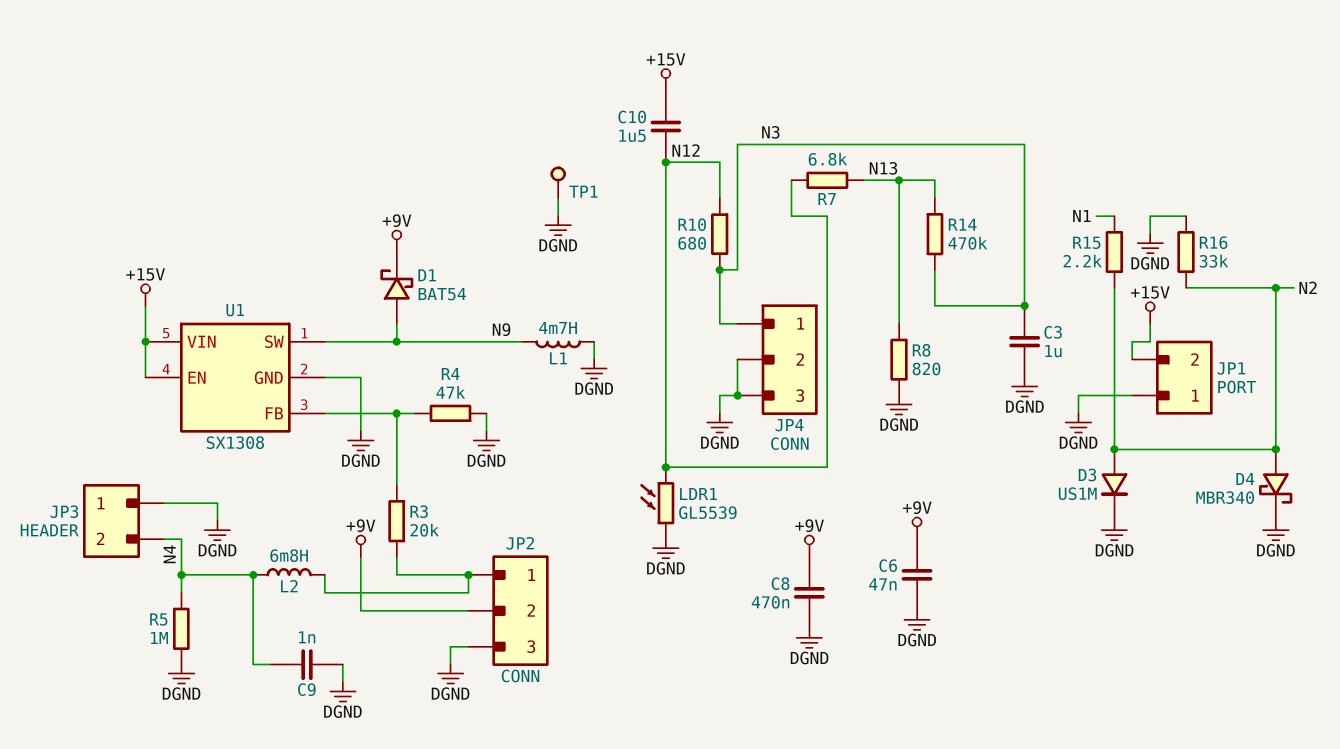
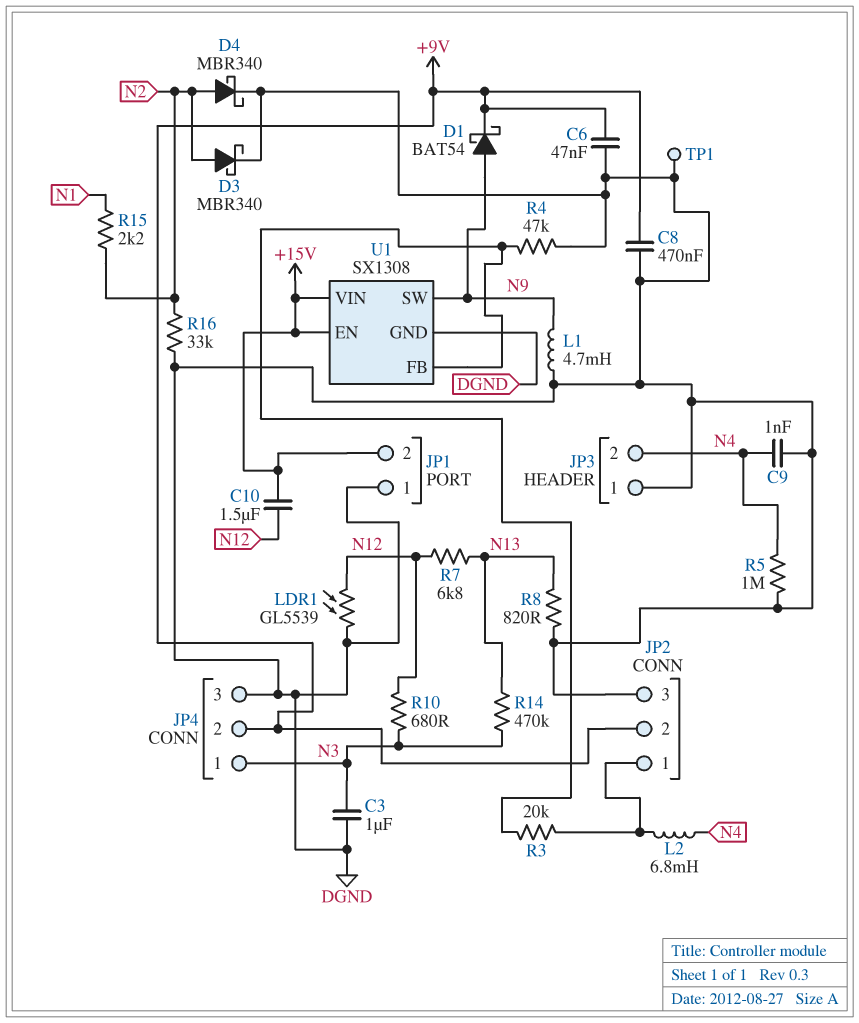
D3: diode US1M (A N2, K DGND) -> schottky MBR340 (A N2, K DGND)
JP4 pin 2: DGND -> +9V

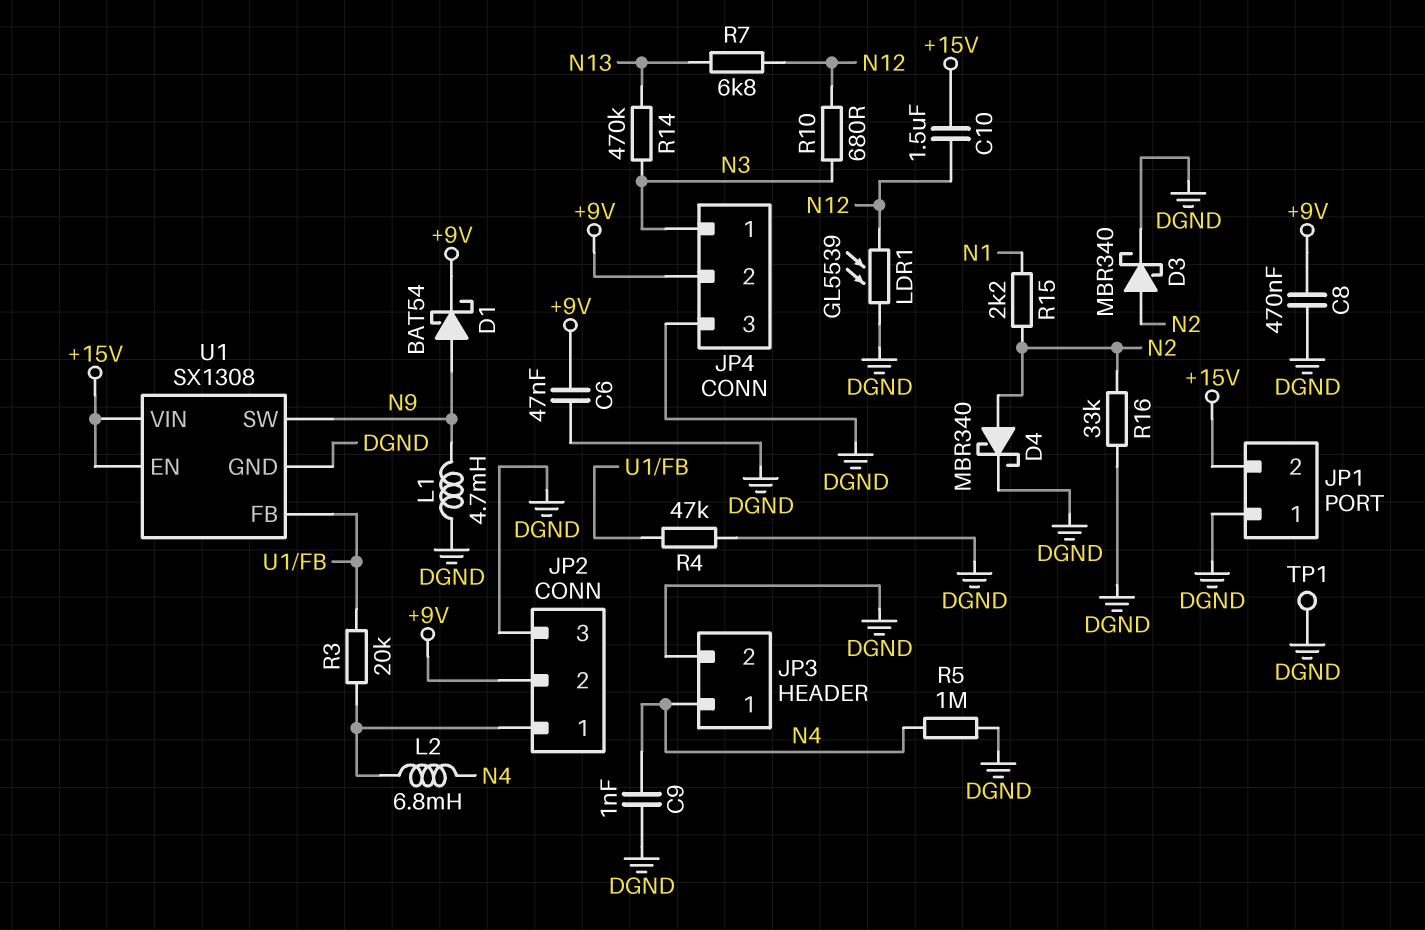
C3: 1uF (DGND, N3) -> none
JP3 pin 1: DGND -> N4
JP3 pin 2: N4 -> DGND
R8: 820 (DGND, N13) -> none

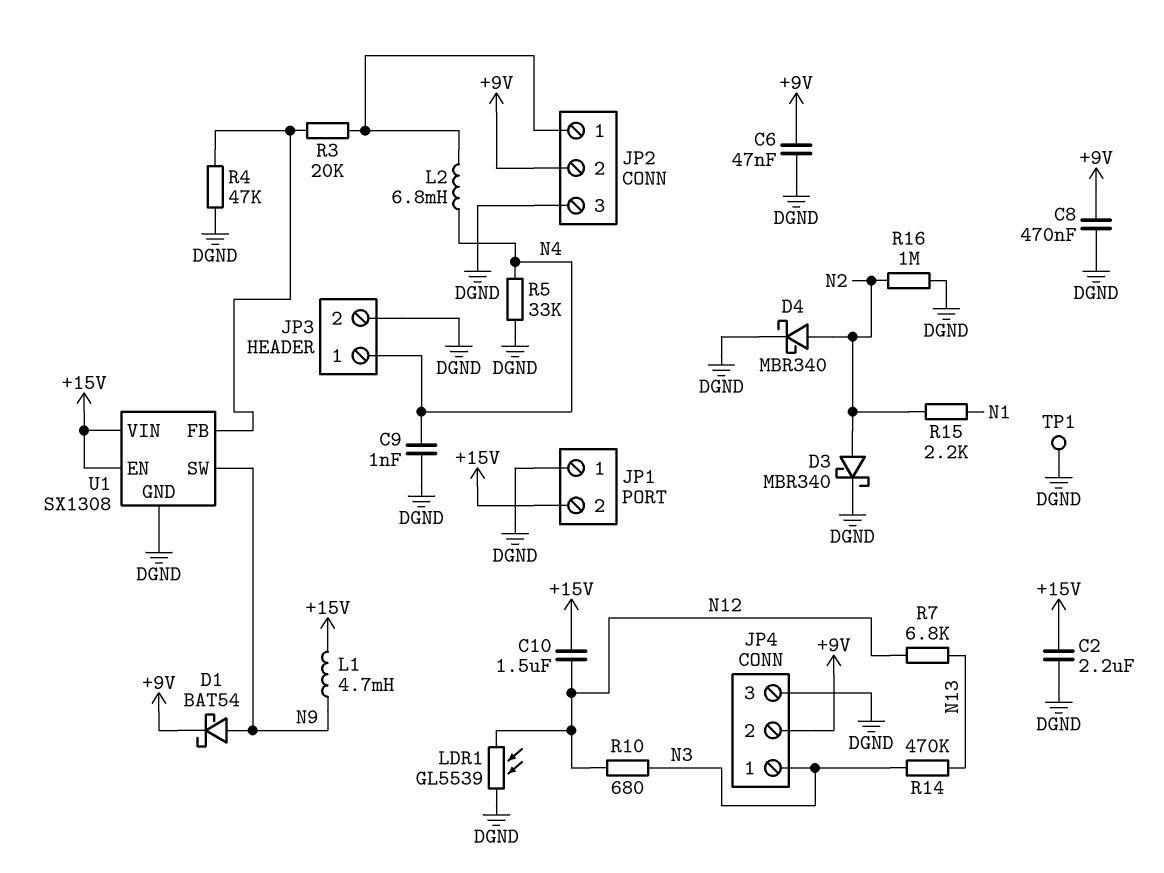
C2: none -> 2.2uF (+15V, DGND)
L1: 4.7mH (DGND, N9) -> 4.7mH (+15V, N9)
R5: 1M (DGND, N4) -> 33k (DGND, N4)
R16: 33k (DGND, N2) -> 1M (DGND, N2)

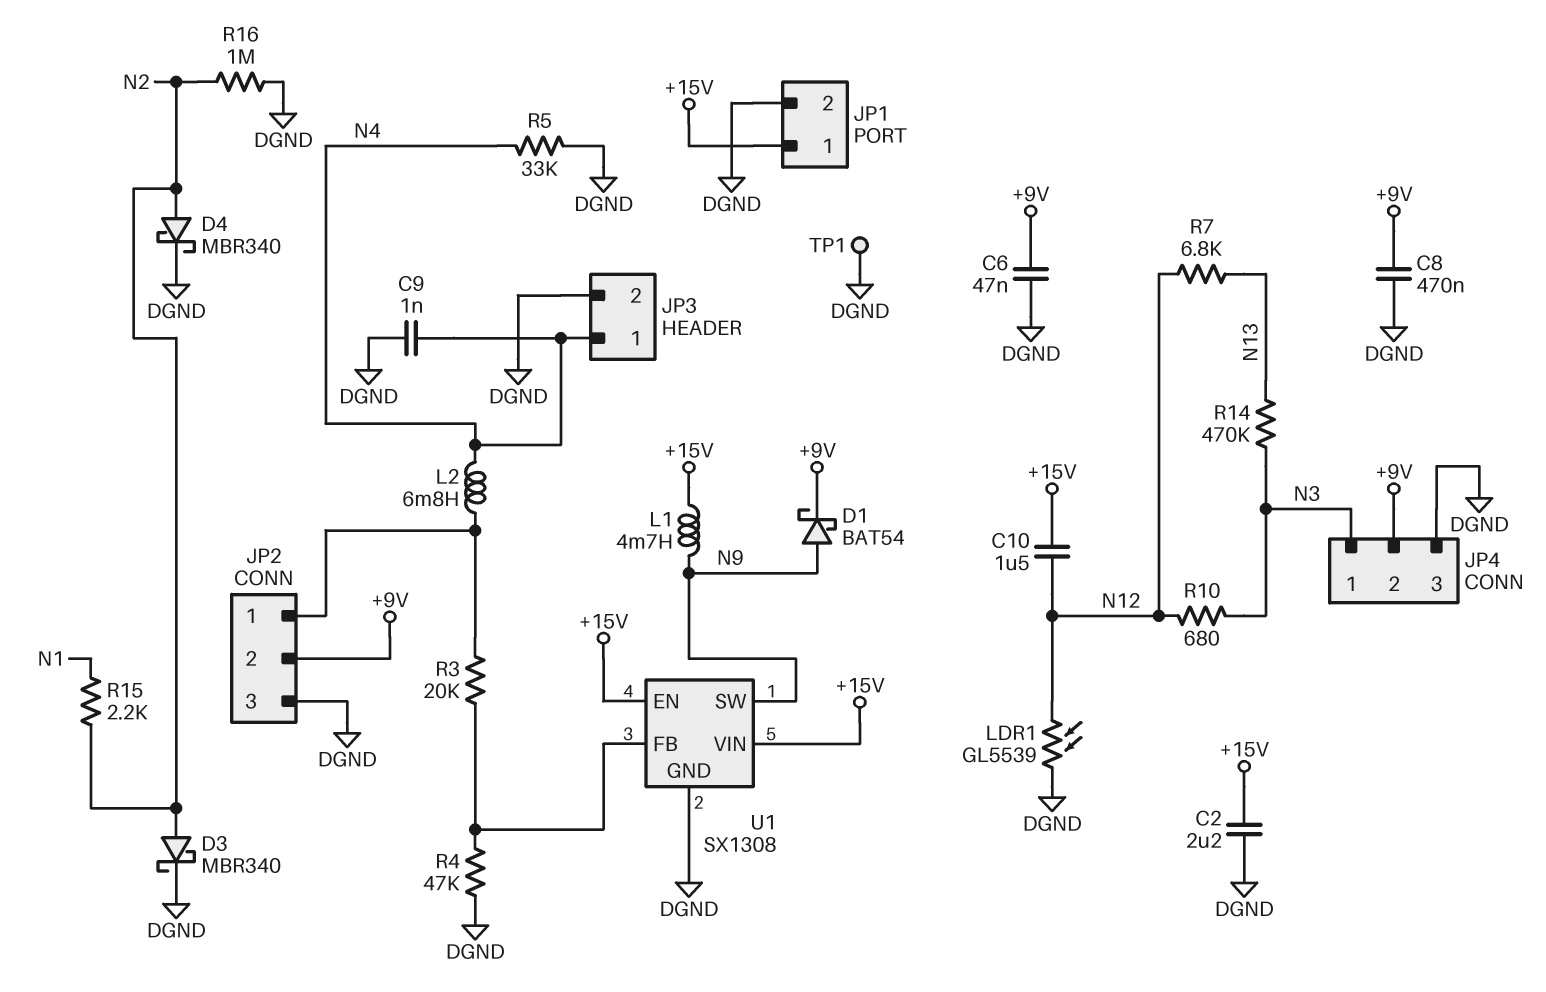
JP1 pin 1: DGND -> +15V
JP1 pin 2: +15V -> DGND

